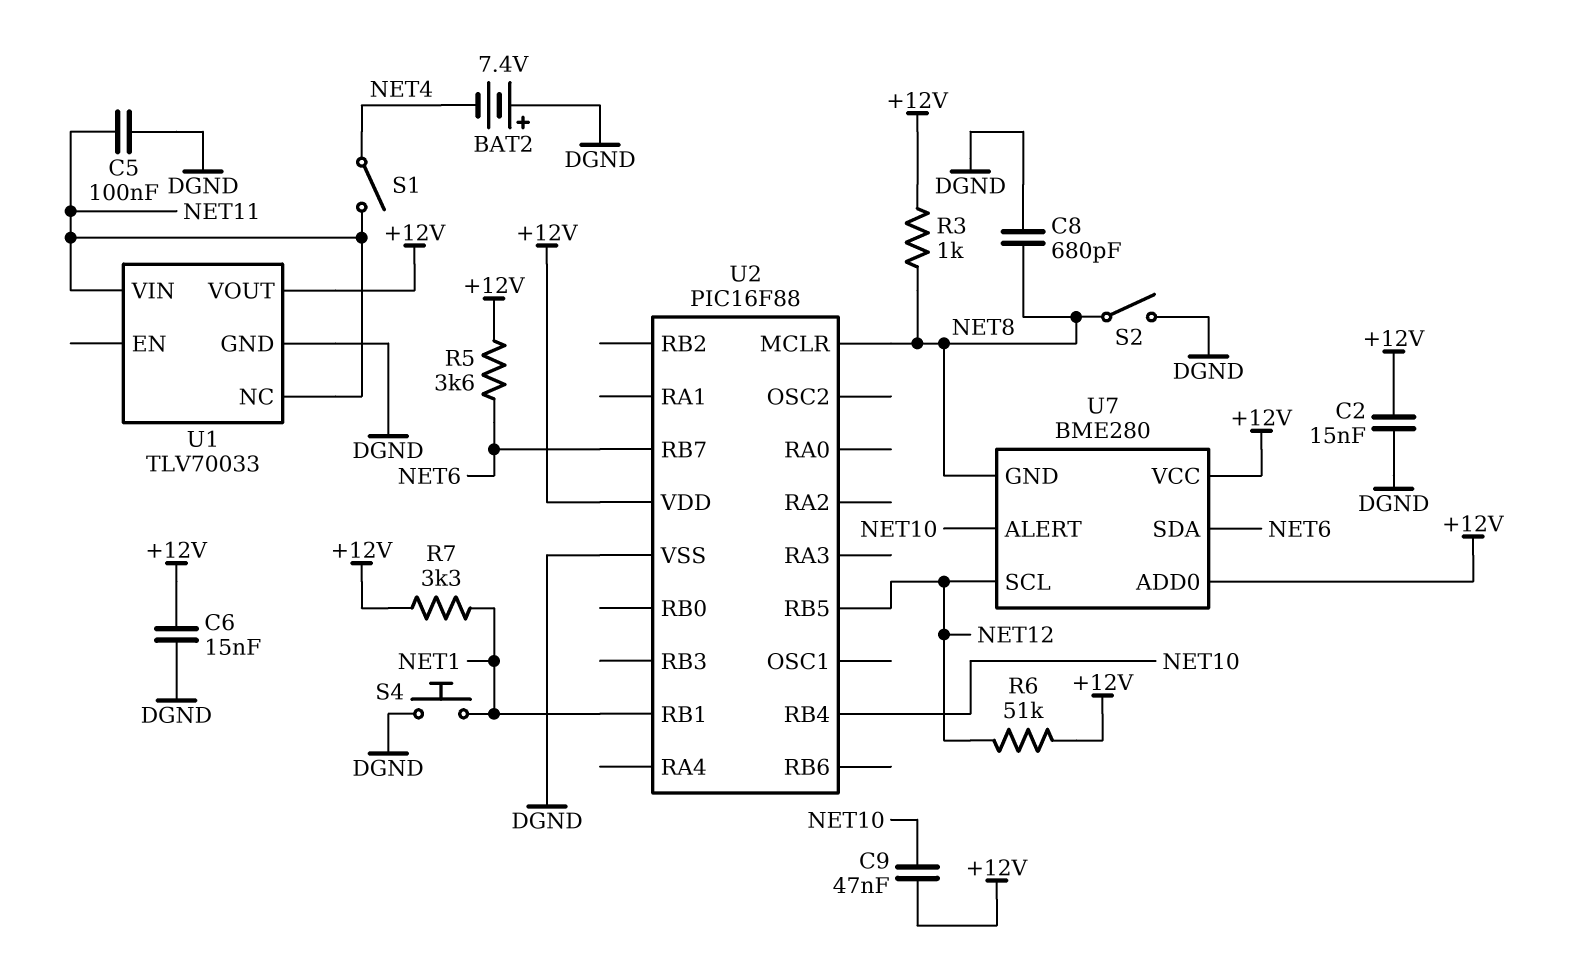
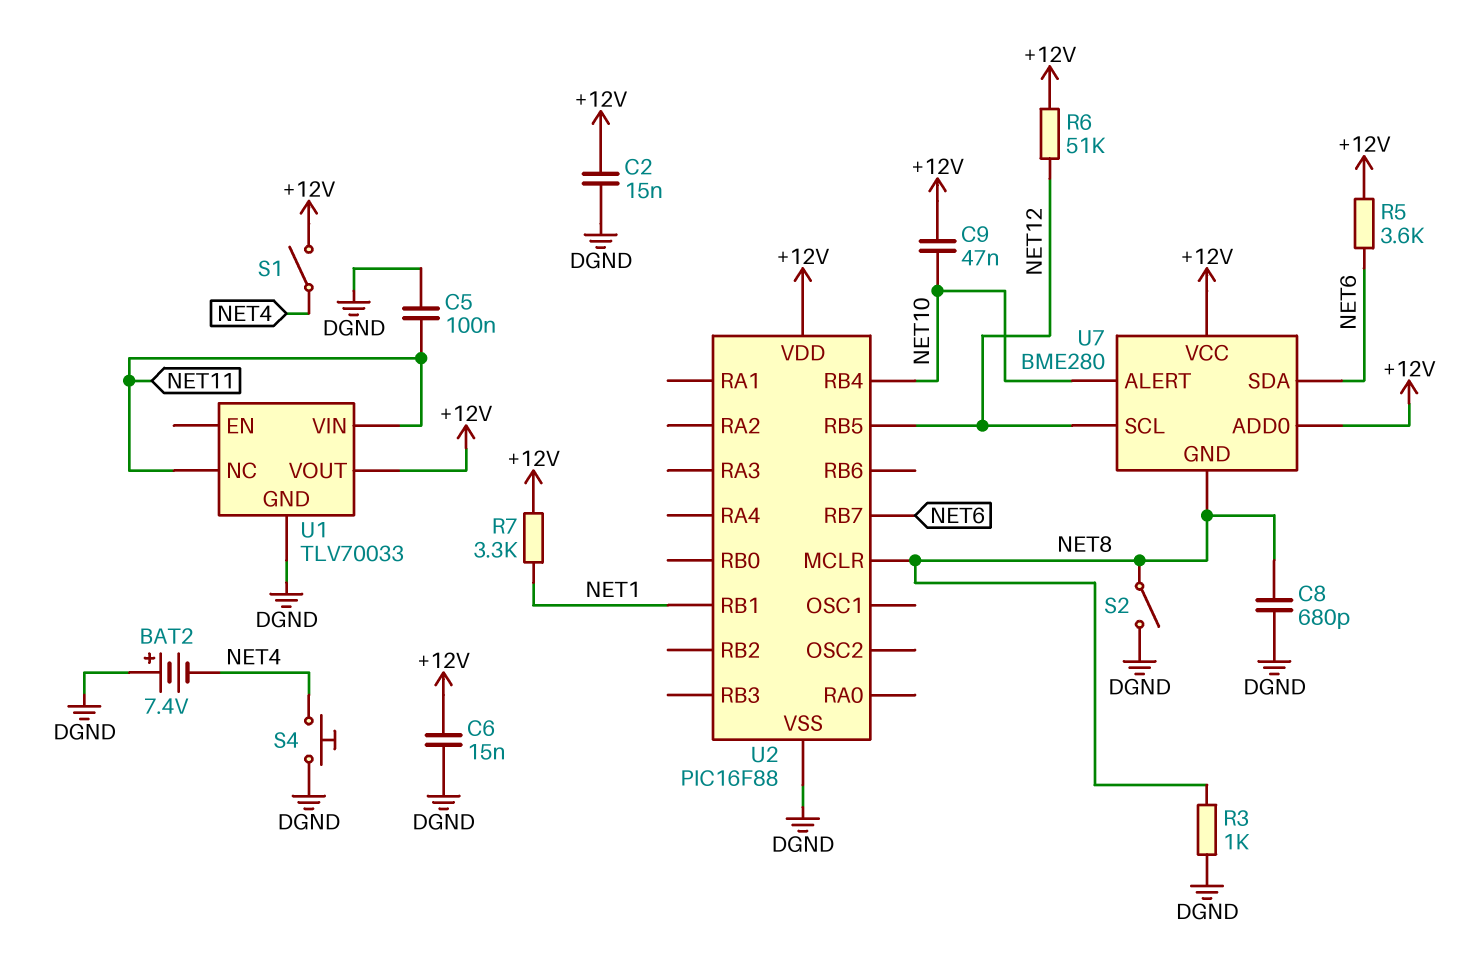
R3: 1k (+12V, NET8) -> 1k (DGND, NET8)
S1: switch (NET4, NET11) -> switch (+12V, NET4)
S4: button (DGND, NET1) -> button (DGND, NET4)

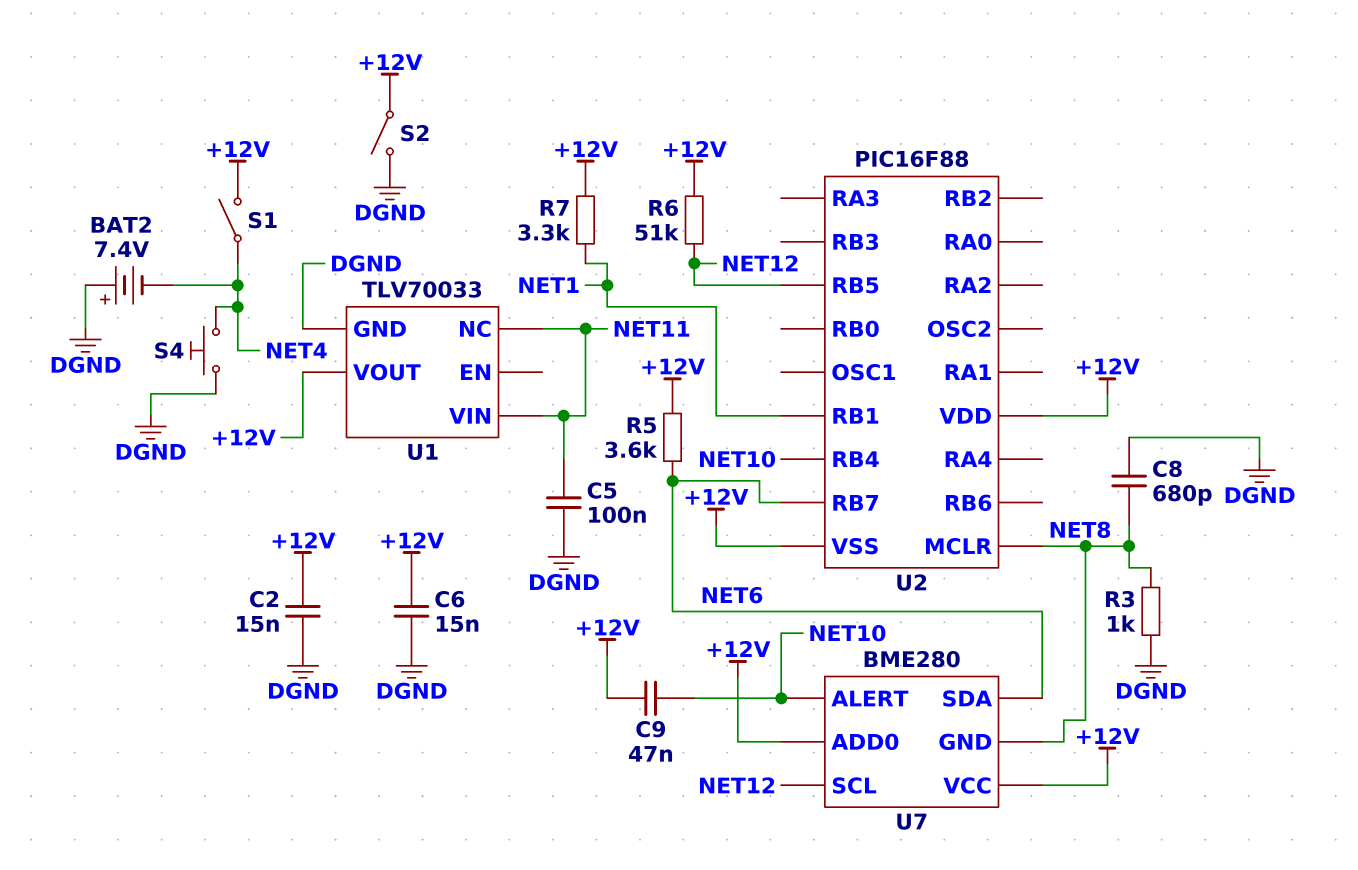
S2: switch (DGND, NET8) -> switch (+12V, DGND)
U2 pin VSS: DGND -> +12V

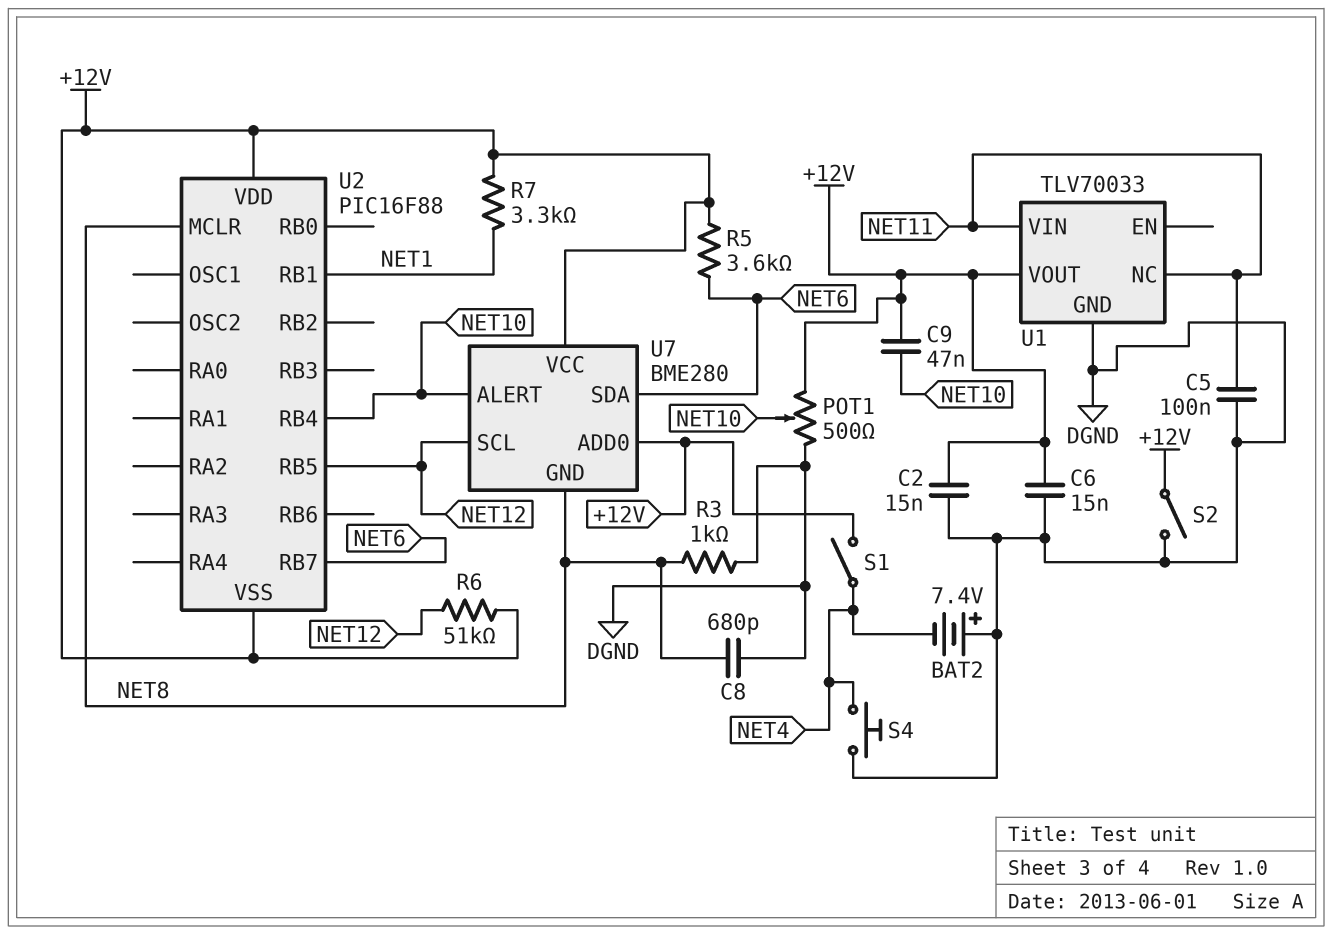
POT1: none -> 500 (+12V, DGND, wiper NET10)

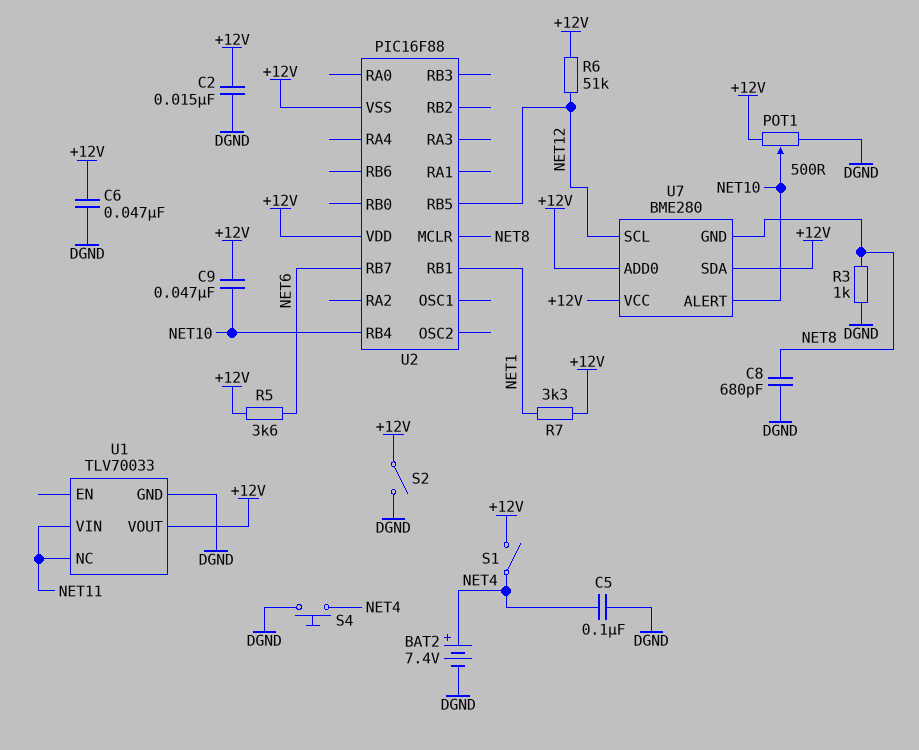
BAT2: 7.4V (plus DGND, minus NET4) -> 7.4V (plus NET4, minus DGND)
C5: 100nF (DGND, NET11) -> 100nF (DGND, NET4)
C6: 15nF (+12V, DGND) -> 47nF (+12V, DGND)
U7 pin SDA: NET6 -> +12V

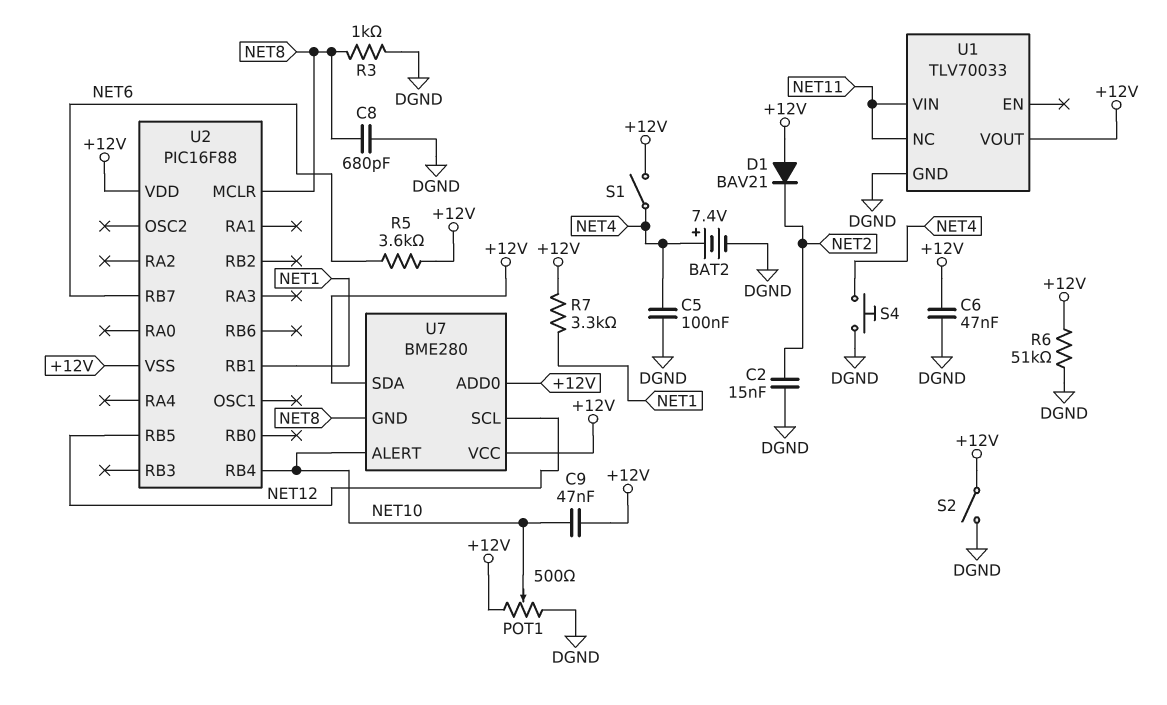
C2: 15nF (+12V, DGND) -> 15nF (DGND, NET2)
D1: none -> diode BAV21 (A +12V, K NET2)
R6: 51k (+12V, NET12) -> 51k (+12V, DGND)

